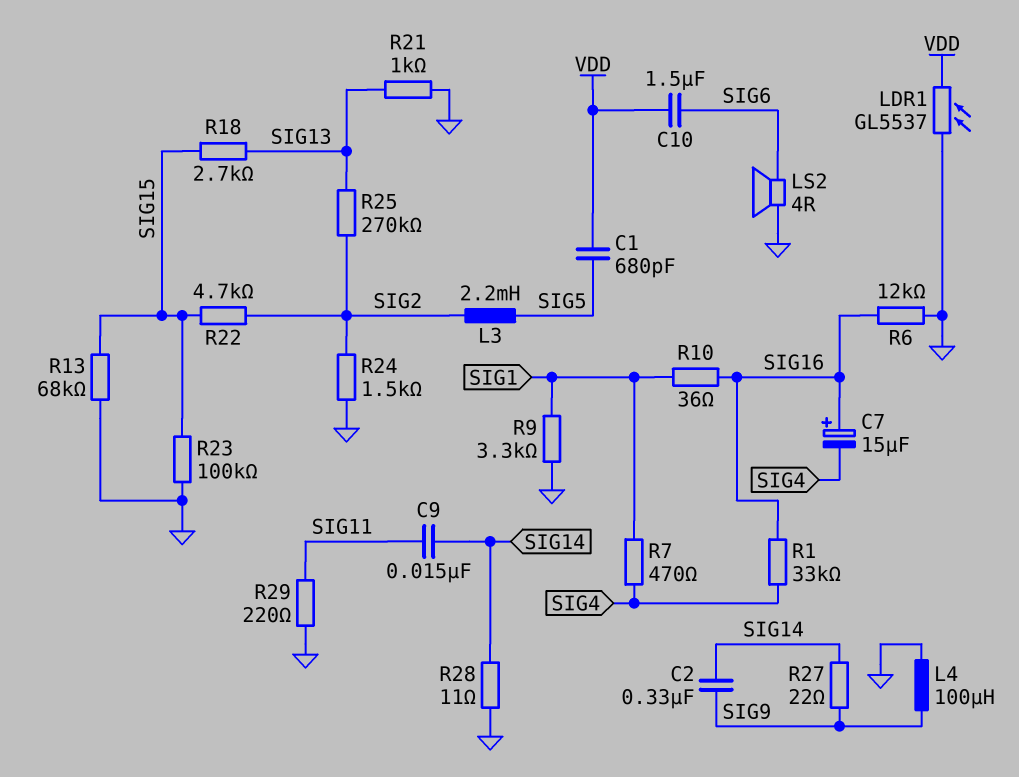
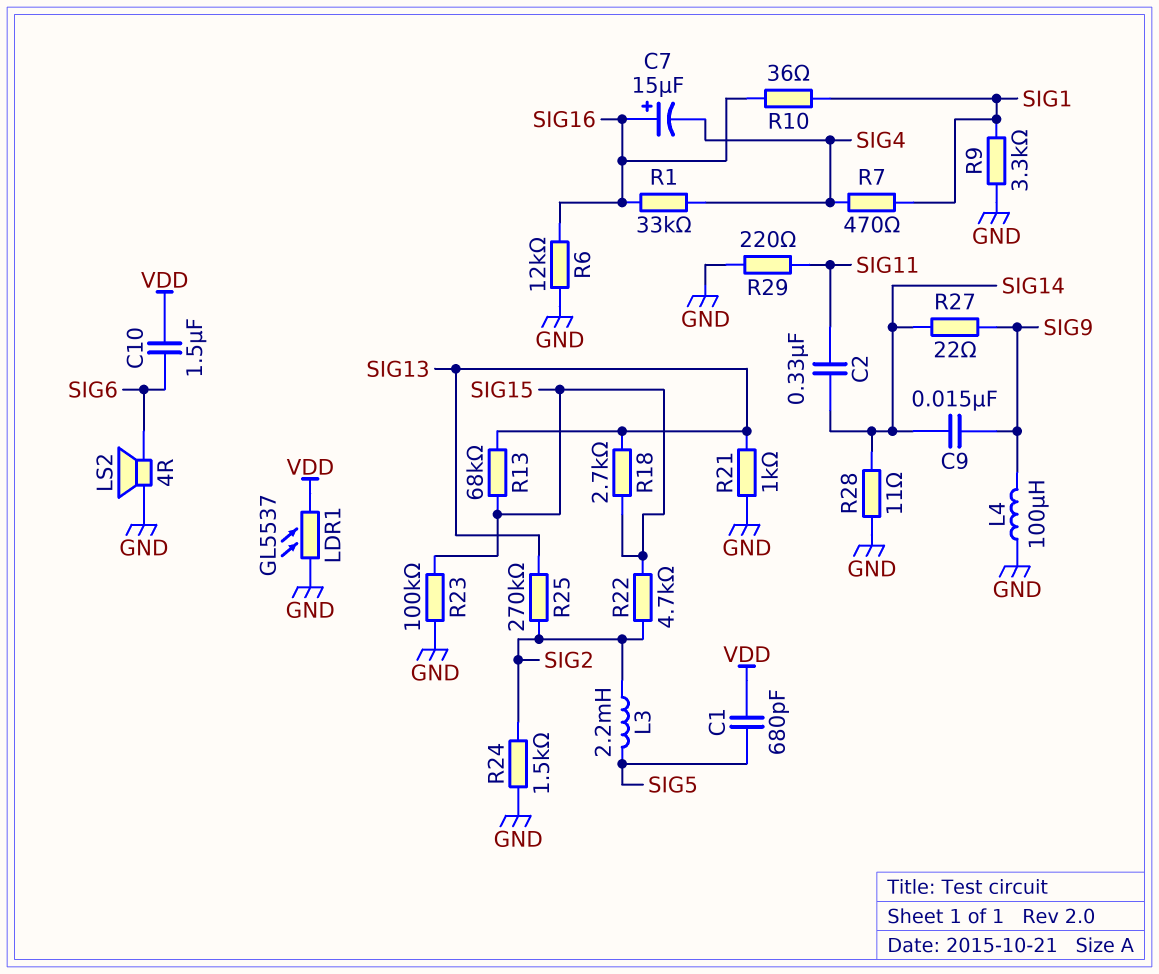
C2: 330nF (SIG9, SIG14) -> 330nF (SIG11, SIG14)
C9: 15nF (SIG11, SIG14) -> 15nF (SIG9, SIG14)
R13: 68k (GND, SIG15) -> 68k (SIG13, SIG15)

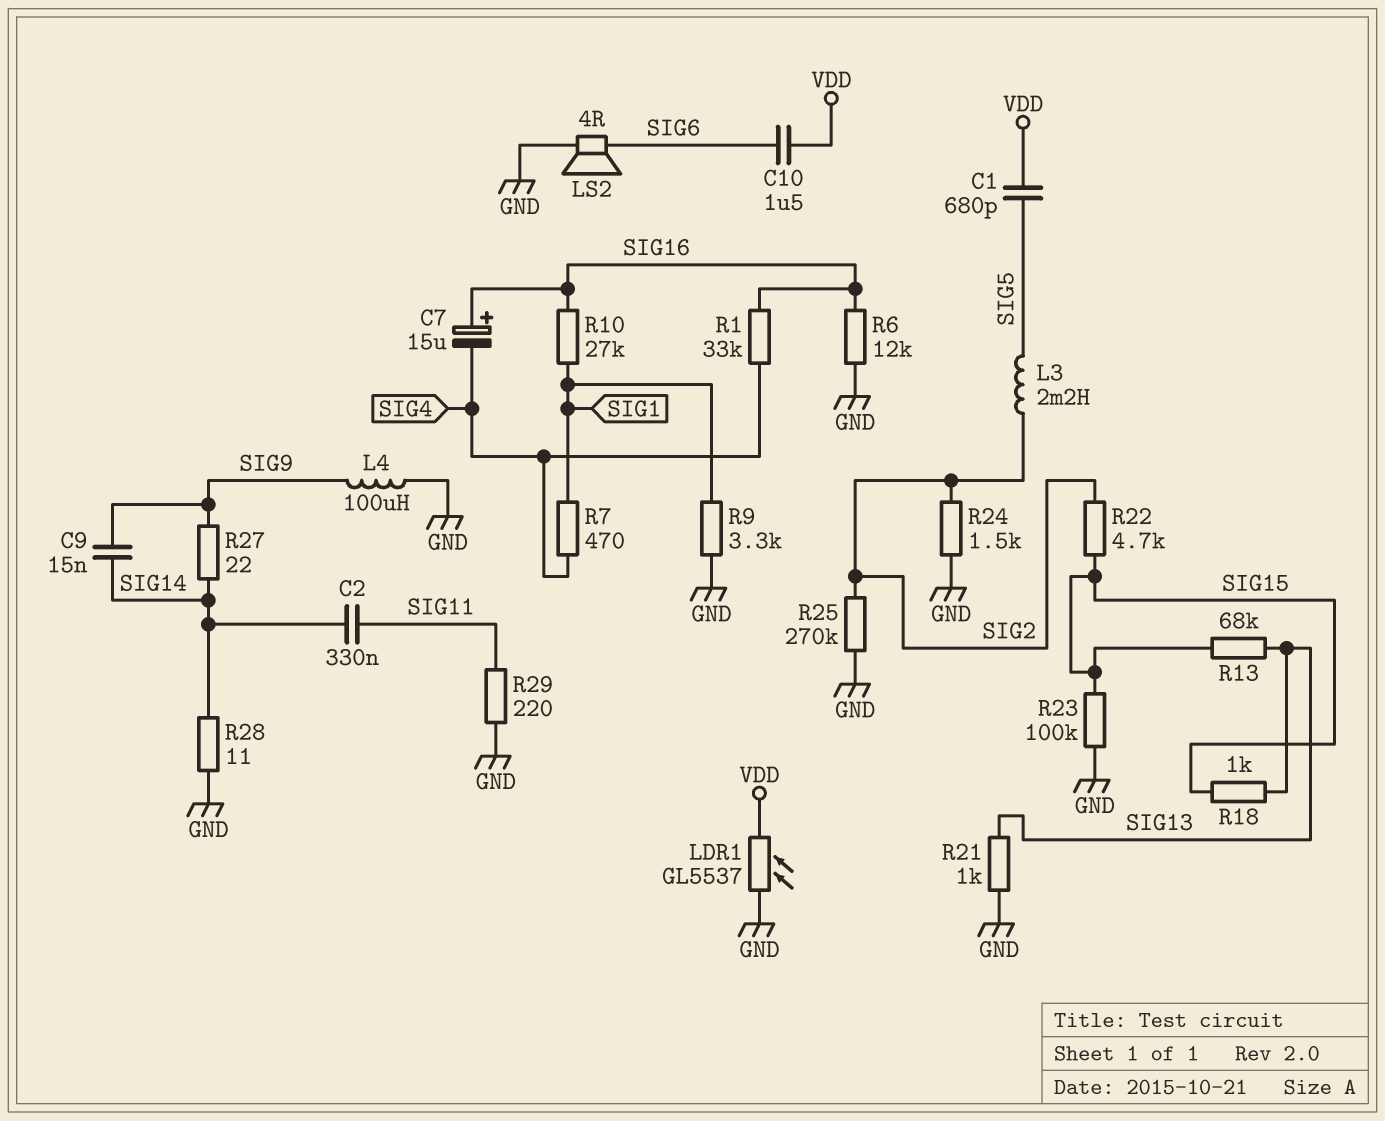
R10: 36 (SIG1, SIG16) -> 27k (SIG1, SIG16)
R18: 2.7k (SIG13, SIG15) -> 1k (SIG13, SIG15)
R25: 270k (SIG2, SIG13) -> 270k (GND, SIG2)

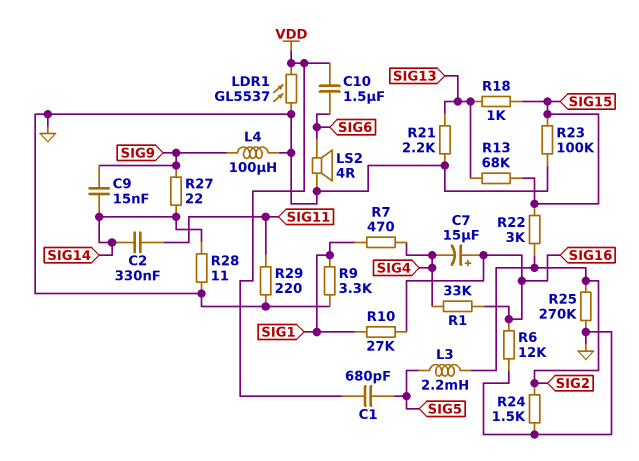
R21: 1k (GND, SIG13) -> 2.2k (GND, SIG13)
R22: 4.7k (SIG2, SIG15) -> 3k (SIG2, SIG15)

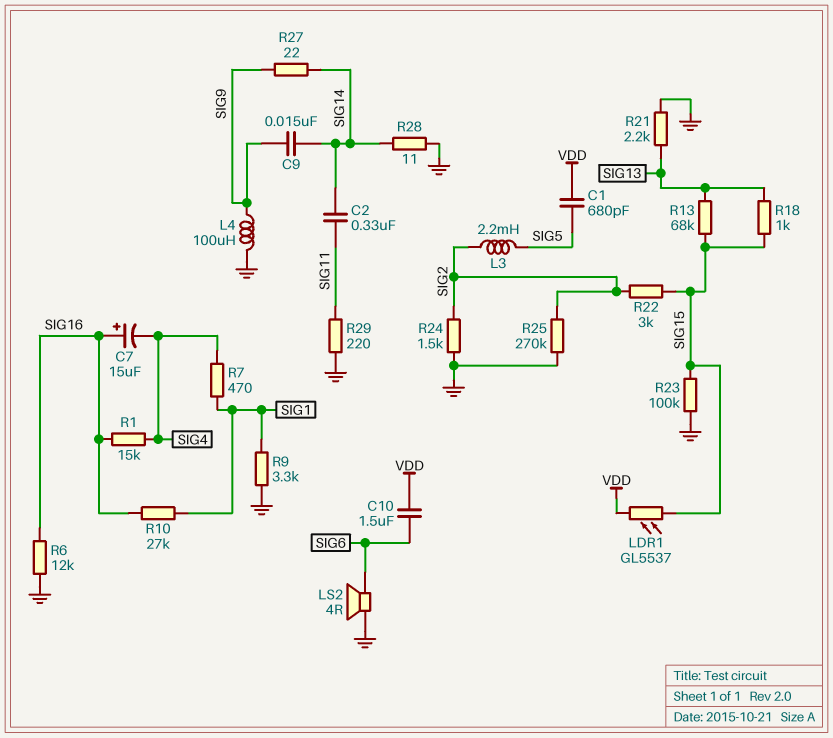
LDR1: GL5537 (GND, VDD) -> GL5537 (SIG15, VDD)
R1: 33k (SIG4, SIG16) -> 15k (SIG4, SIG16)

